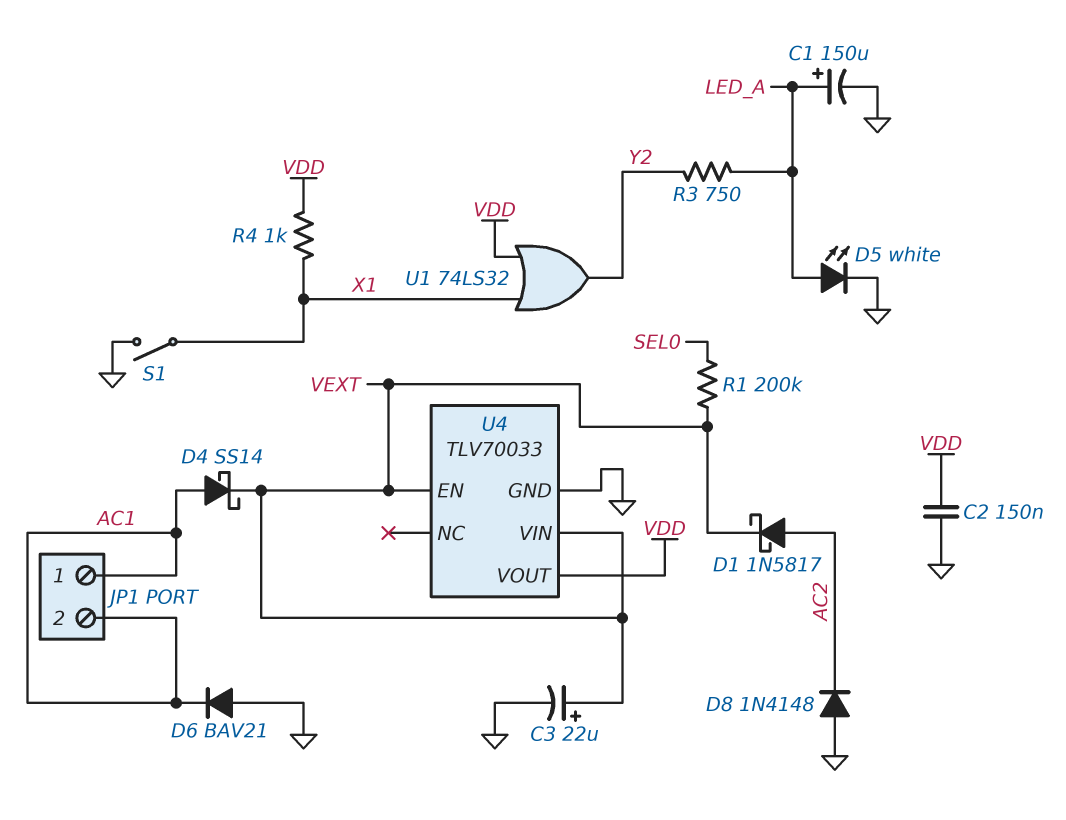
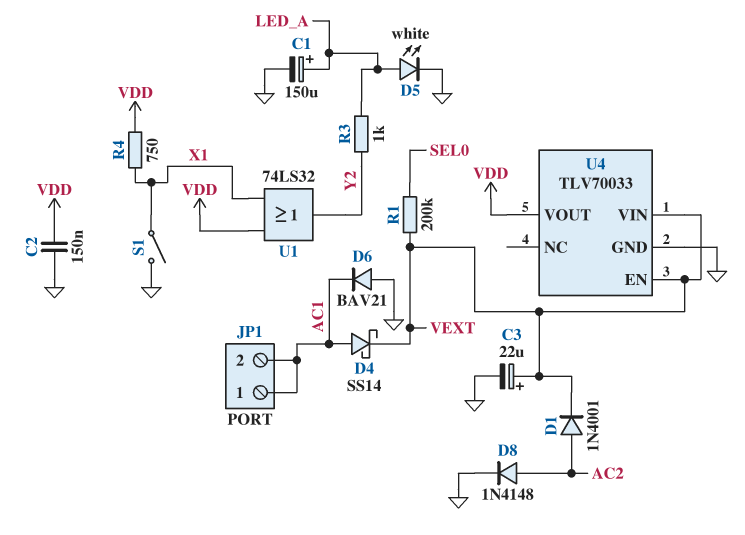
D1: schottky 1N5817 (A AC2, K VEXT) -> diode 1N4001 (A AC2, K VEXT)
D8: diode 1N4148 (A GND, K AC2) -> diode 1N4148 (A AC2, K GND)
R3: 750 (LED_A, Y2) -> 1k (LED_A, Y2)
R4: 1k (VDD, X1) -> 750 (VDD, X1)

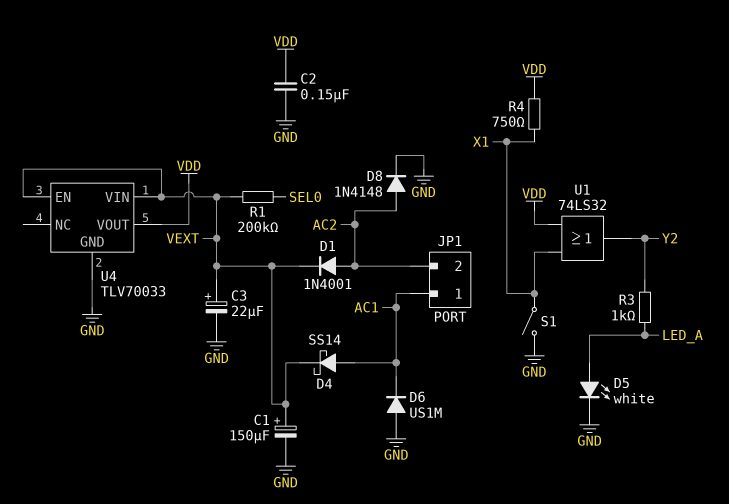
C1: 150uF (plus LED_A, minus GND) -> 150uF (plus VEXT, minus GND)
D6: diode BAV21 (A GND, K AC1) -> diode US1M (A GND, K AC1)
JP1 pin 2: AC1 -> AC2

